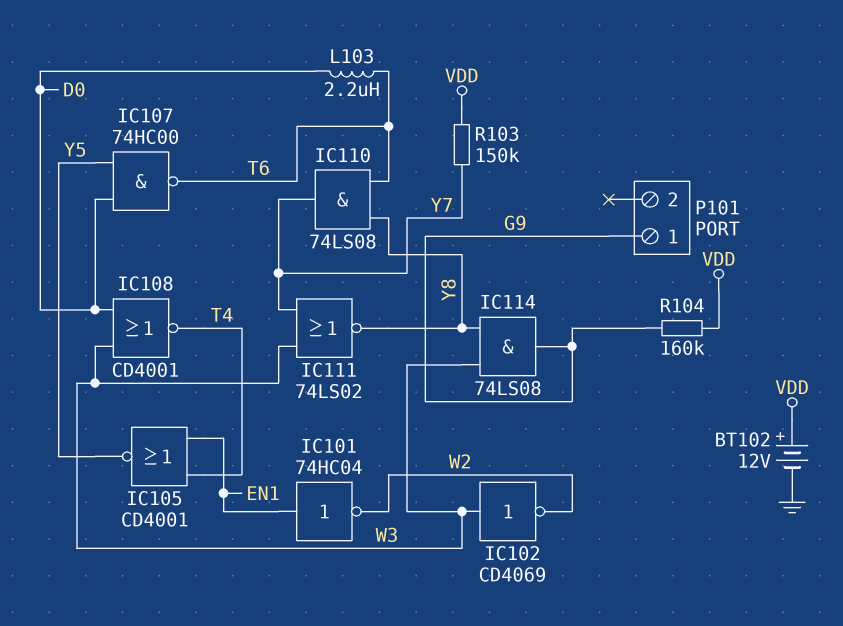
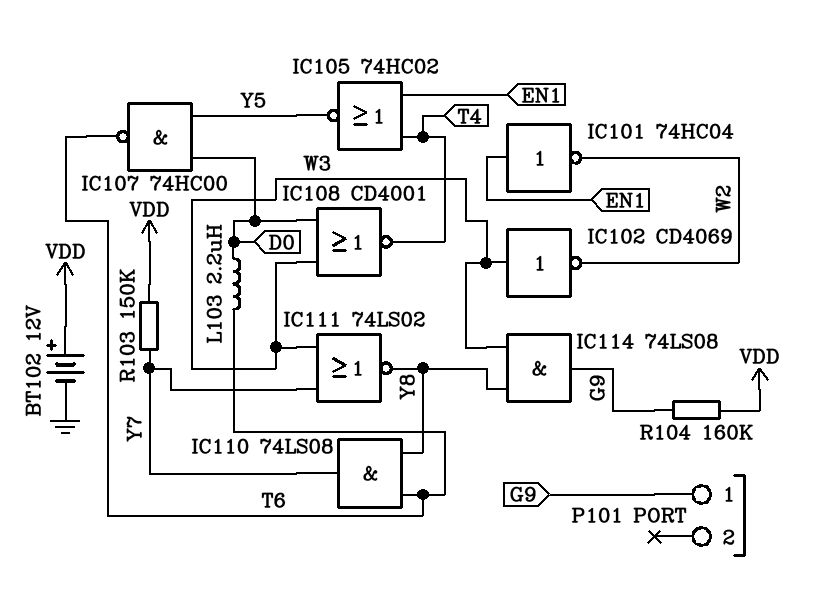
IC105: NOR CD4001 (in EN1, in T4, out Y5) -> NOR 74HC02 (in EN1, in T4, out Y5)

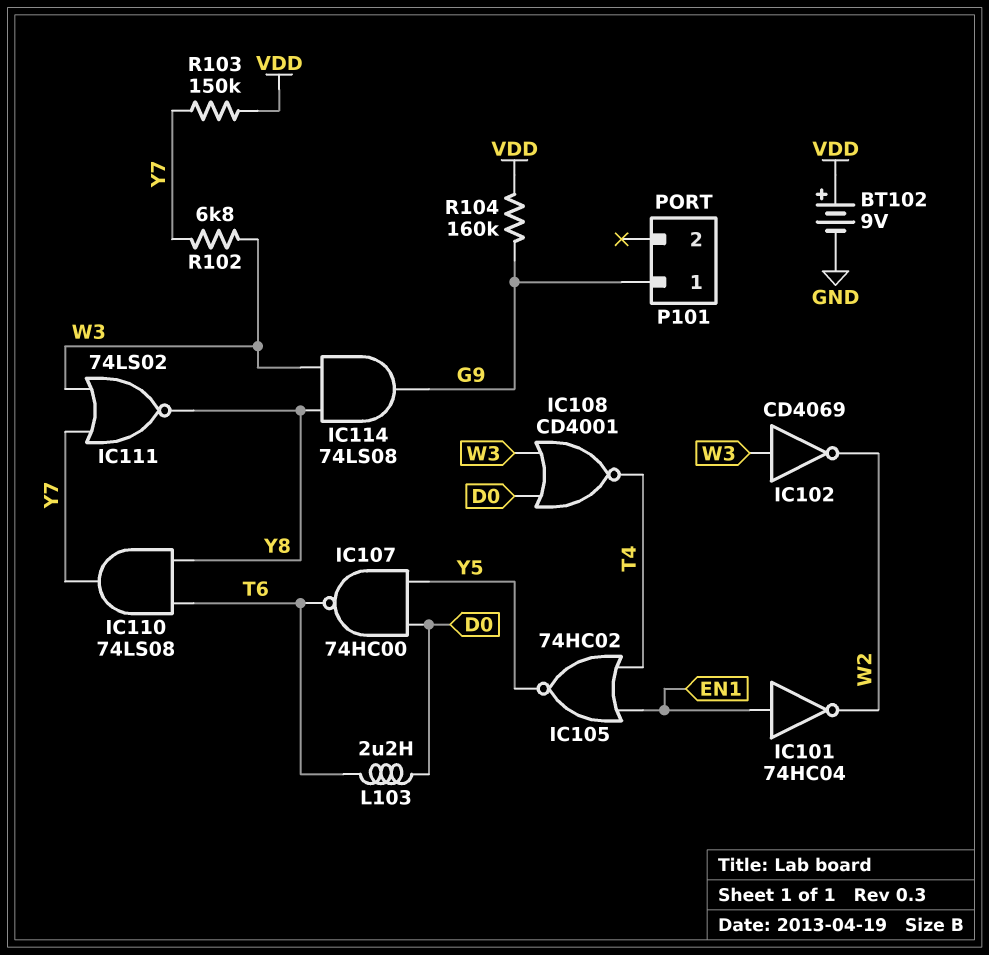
BT102: 12V (plus VDD, minus GND) -> 9V (plus VDD, minus GND)
R102: none -> 6.8k (W3, Y7)

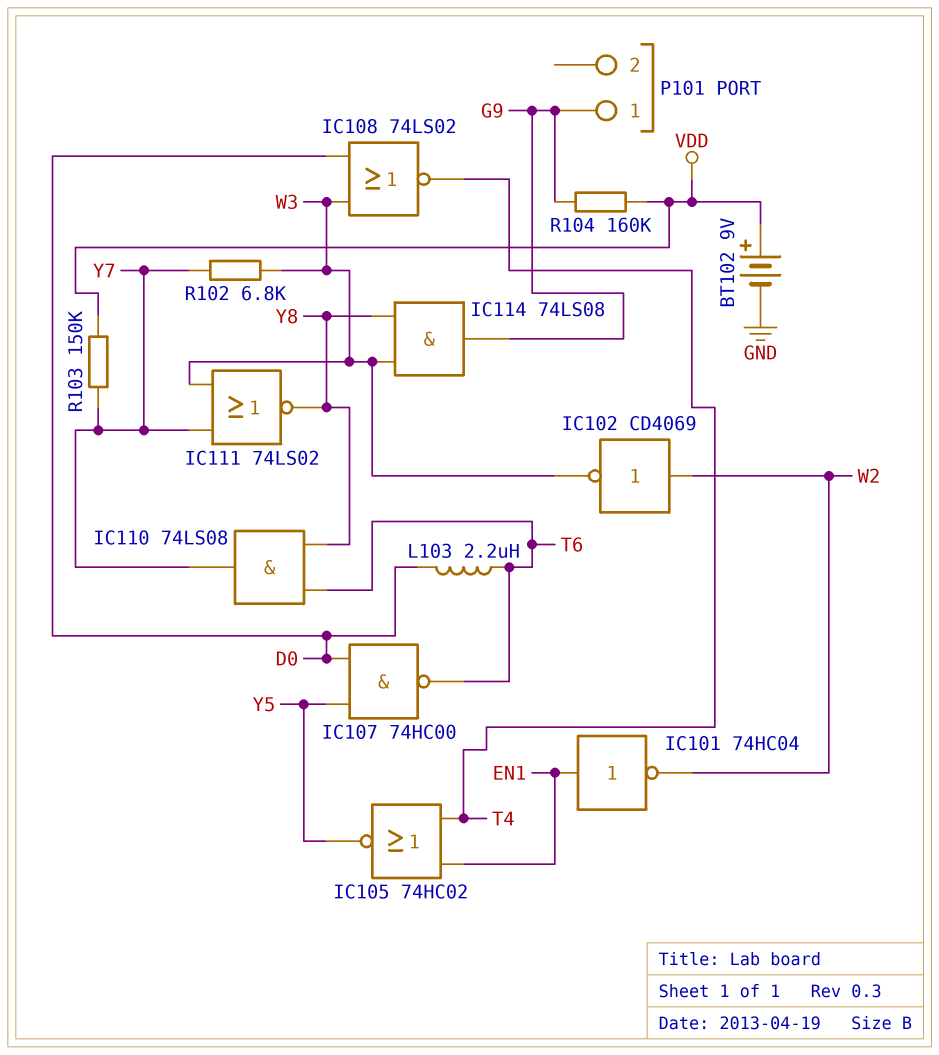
IC102: NOT CD4069 (in W3, out W2) -> NOT CD4069 (in W2, out W3)
IC108: NOR CD4001 (in D0, in W3, out T4) -> NOR 74LS02 (in D0, in W3, out T4)

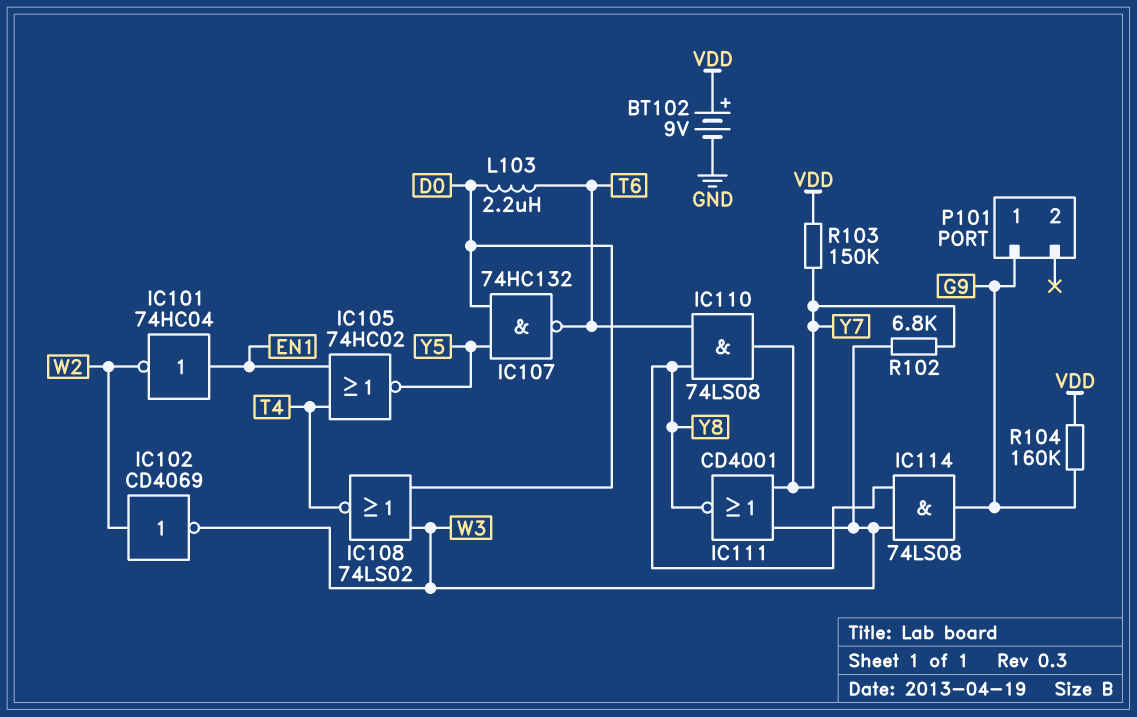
IC107: NAND 74HC00 (in D0, in Y5, out T6) -> NAND 74HC132 (in D0, in Y5, out T6)
IC111: NOR 74LS02 (in W3, in Y7, out Y8) -> NOR CD4001 (in W3, in Y7, out Y8)

